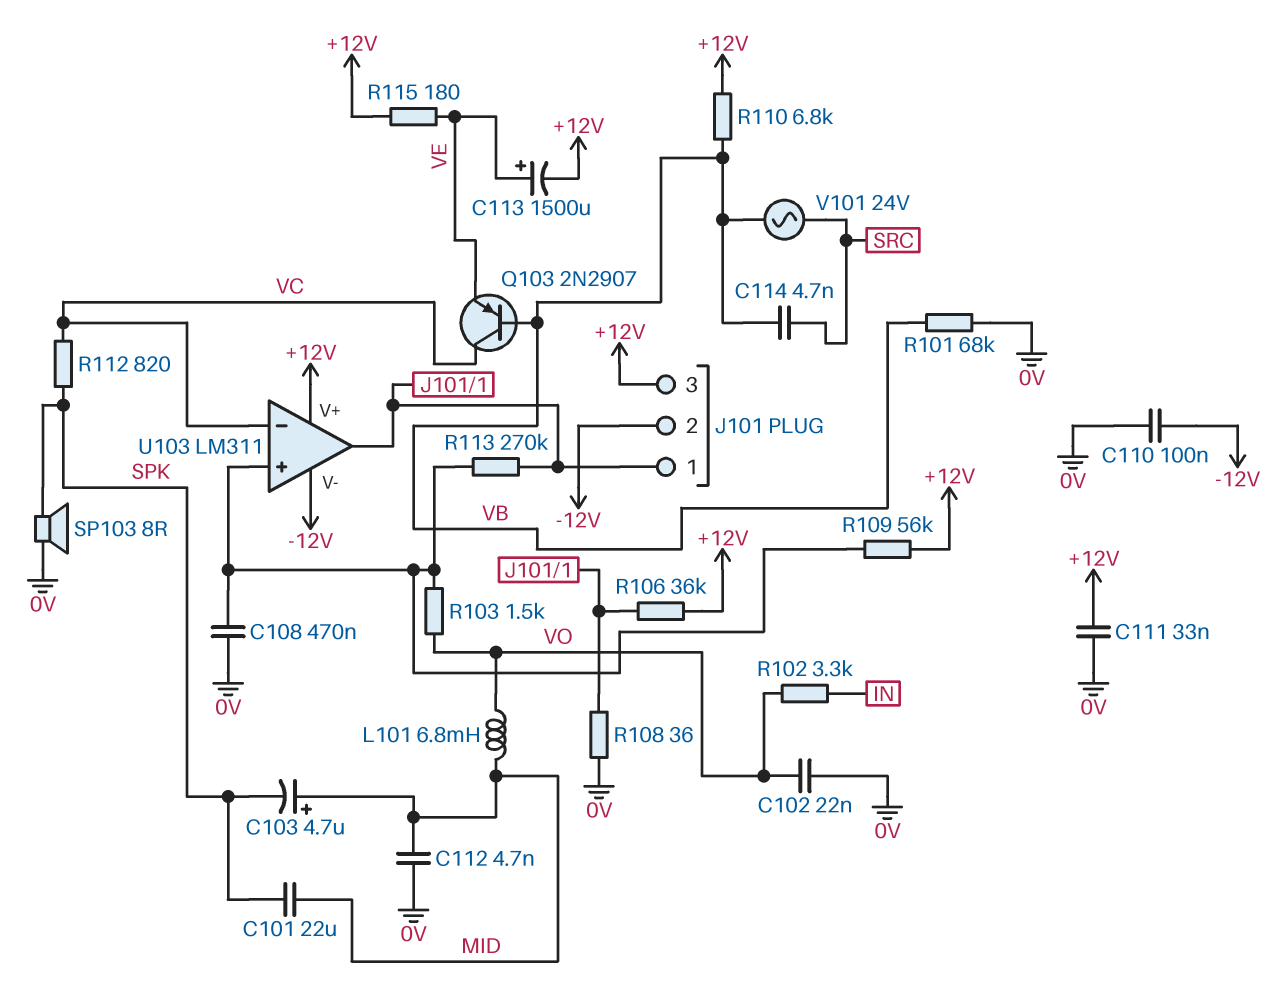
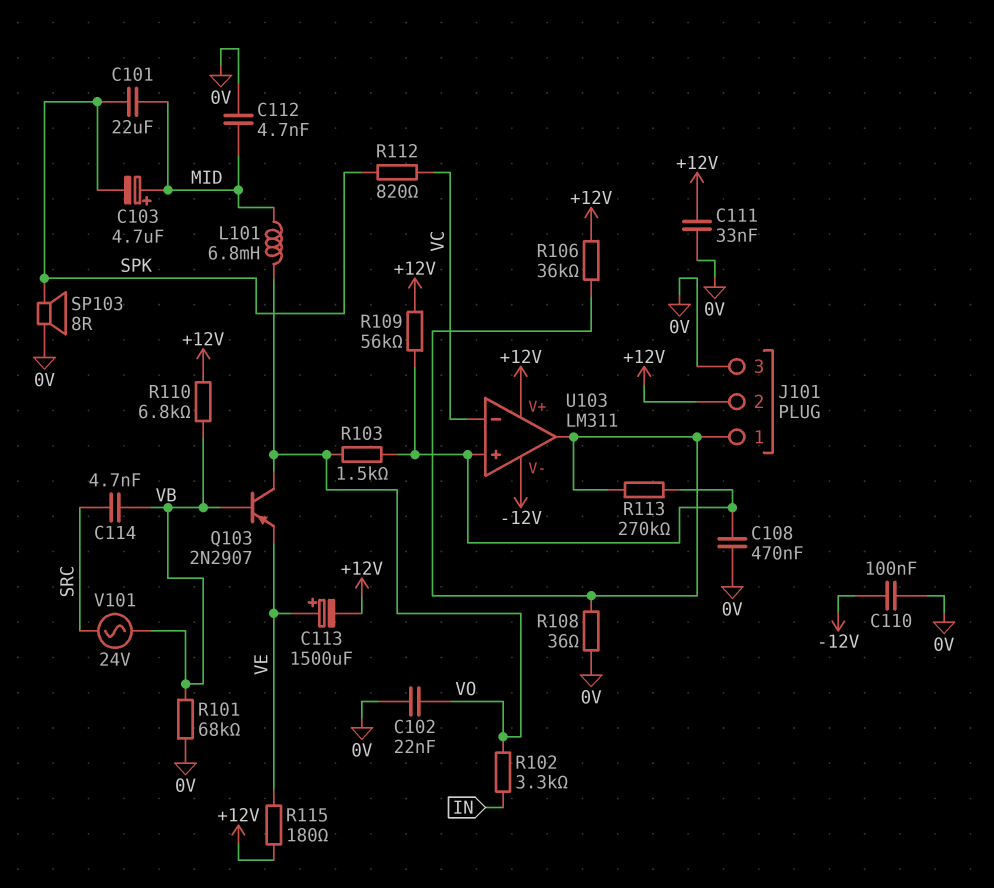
J101 pin 2: -12V -> +12V
J101 pin 3: +12V -> 0V
Q103: PNP 2N2907 (B VB, C VC, E VE) -> PNP 2N2907 (B VB, C VO, E VE)

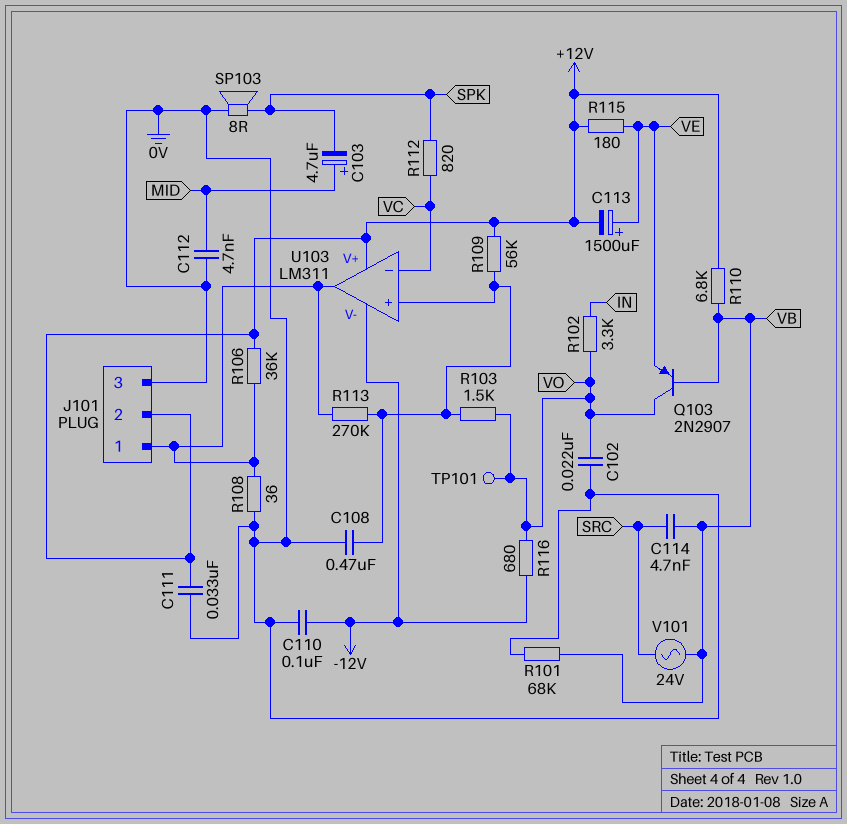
C101: 22uF (MID, SPK) -> none
L101: 6.8mH (MID, VO) -> none
R116: none -> 680 (-12V, VO)
TP101: none -> test point (VO)

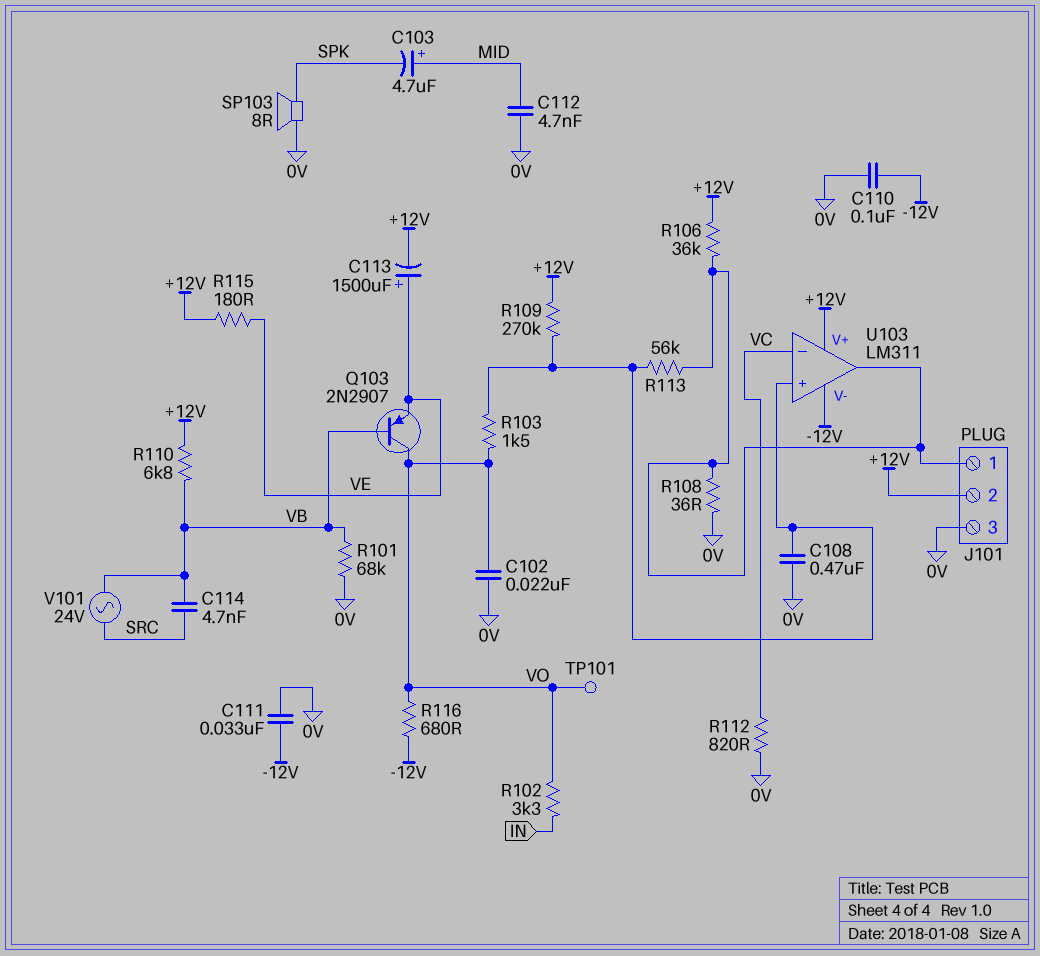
C111: 33nF (+12V, 0V) -> 33nF (-12V, 0V)
R109: 56k (+12V, U103/in+) -> 270k (+12V, U103/in+)
R112: 820 (SPK, VC) -> 820 (0V, VC)
R113: 270k (J101/1, U103/in+) -> 56k (J101/1, U103/in+)

